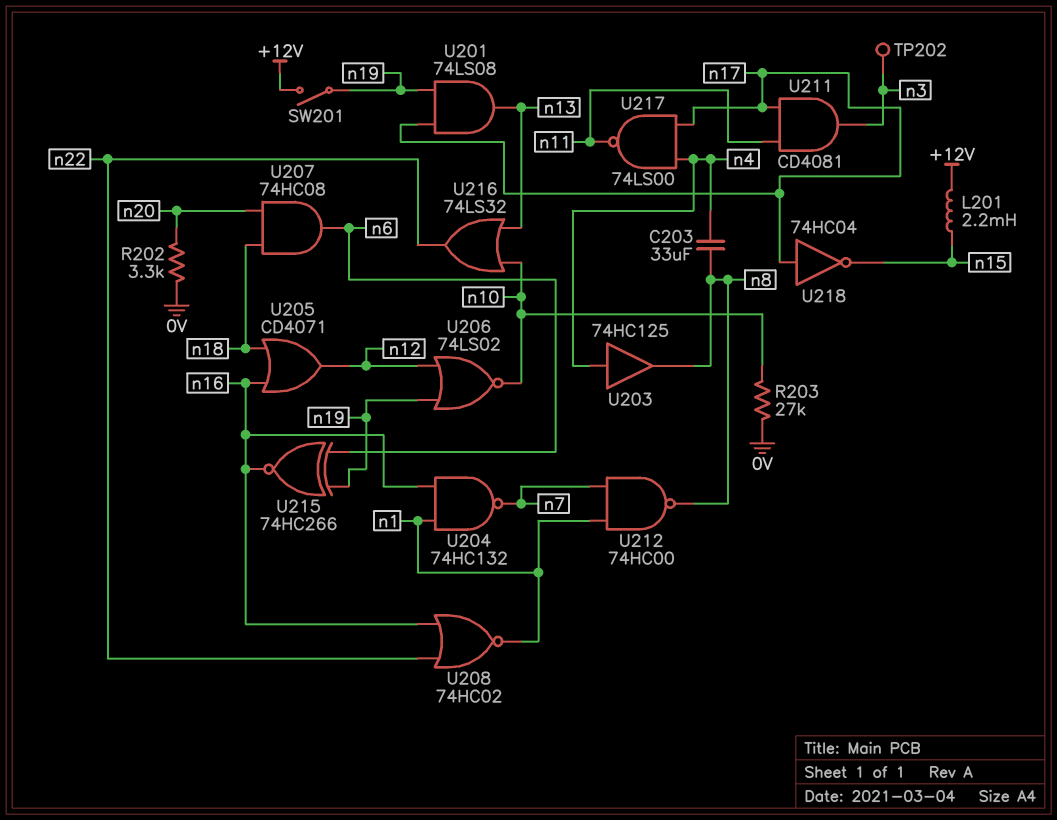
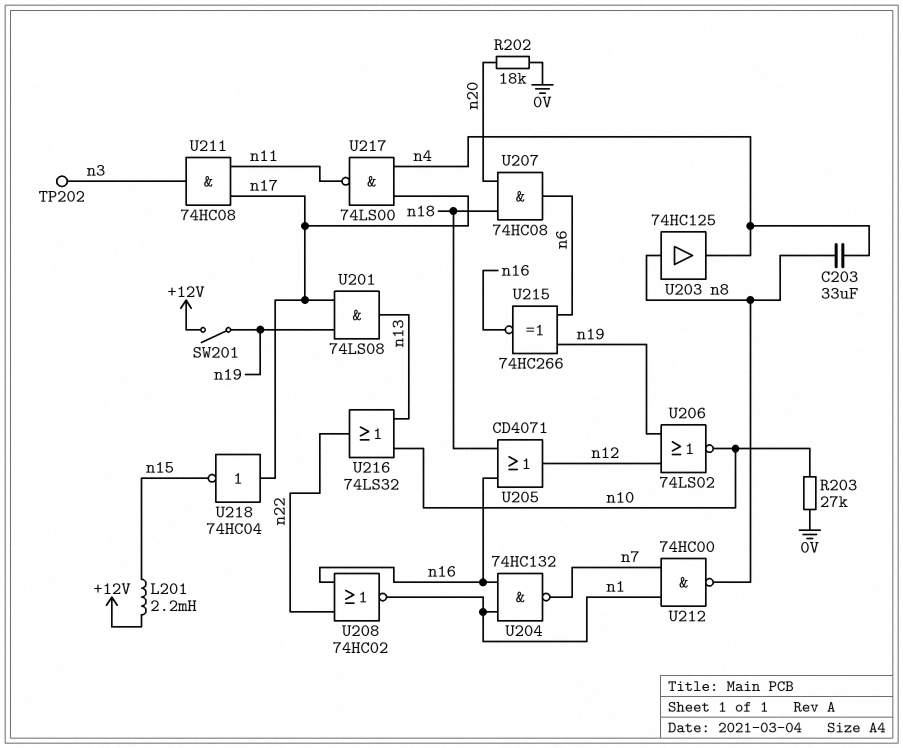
R202: 3.3k (0V, n20) -> 18k (0V, n20)
U203: buffer 74HC125 (in n4, out n8) -> buffer 74HC125 (in n8, out n4)
U211: AND CD4081 (in n11, in n17, out n3) -> AND 74HC08 (in n11, in n17, out n3)

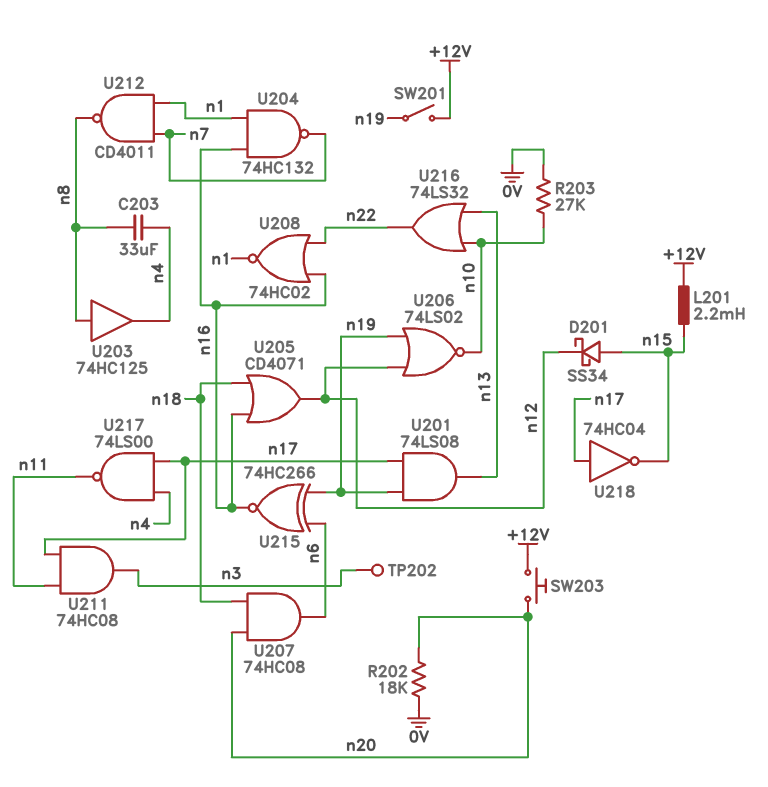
D201: none -> schottky SS34 (A n15, K n12)
SW203: none -> button (+12V, n20)
U212: NAND 74HC00 (in n1, in n7, out n8) -> NAND CD4011 (in n1, in n7, out n8)

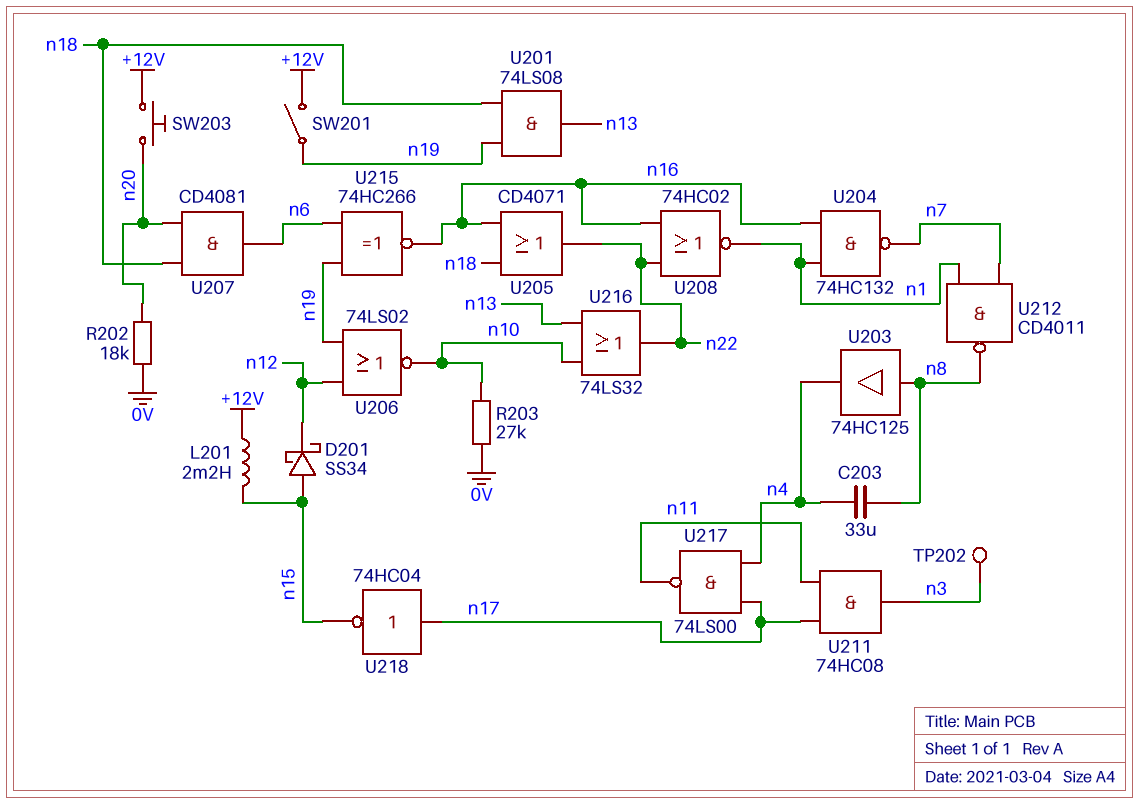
U201: AND 74LS08 (in n17, in n19, out n13) -> AND 74LS08 (in n18, in n19, out n13)
U205: OR CD4071 (in n16, in n18, out n12) -> OR CD4071 (in n16, in n18, out n22)
U207: AND 74HC08 (in n18, in n20, out n6) -> AND CD4081 (in n18, in n20, out n6)

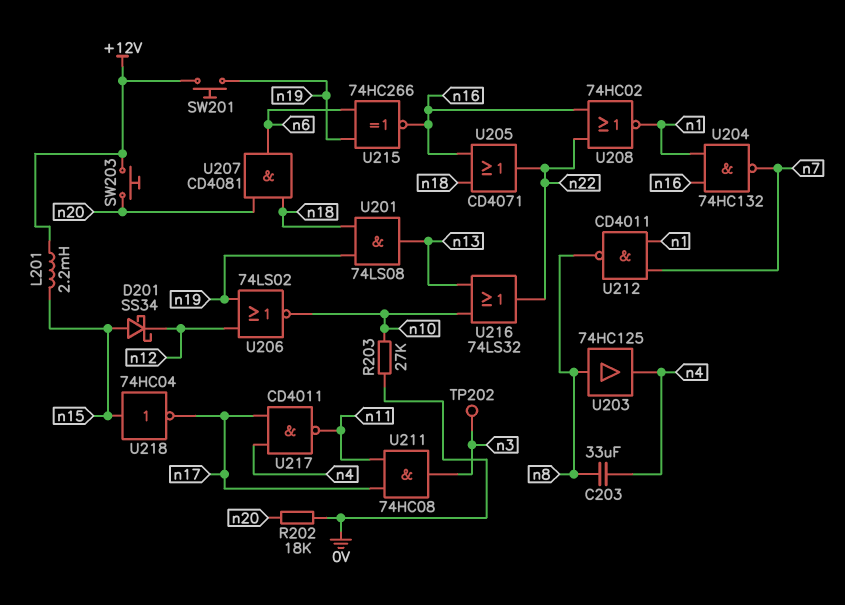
SW201: switch (+12V, n19) -> button (+12V, n19)
U217: NAND 74LS00 (in n4, in n17, out n11) -> NAND CD4011 (in n4, in n17, out n11)
U218: NOT 74HC04 (in n17, out n15) -> NOT 74HC04 (in n15, out n17)

